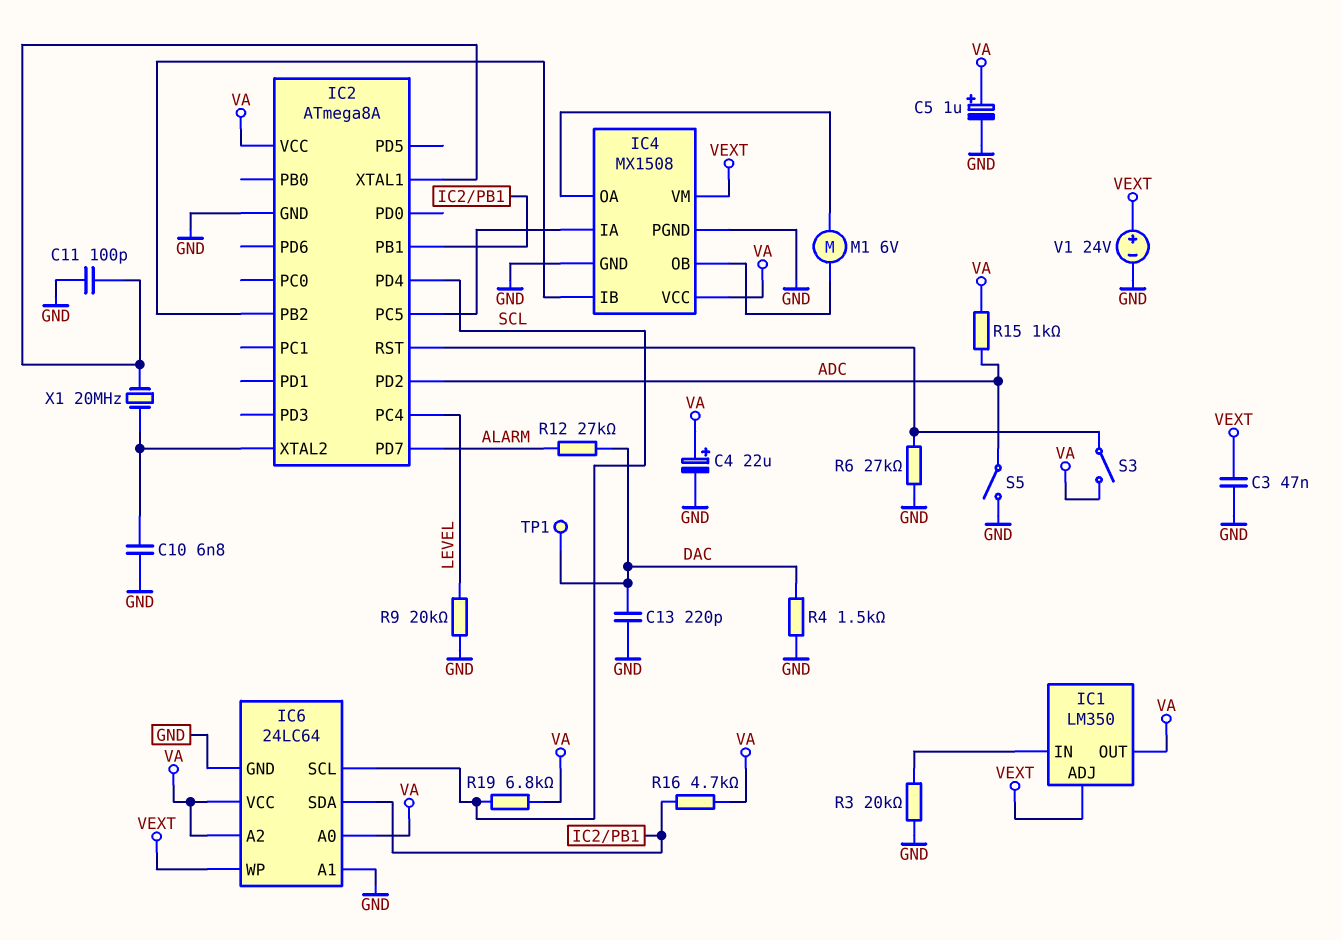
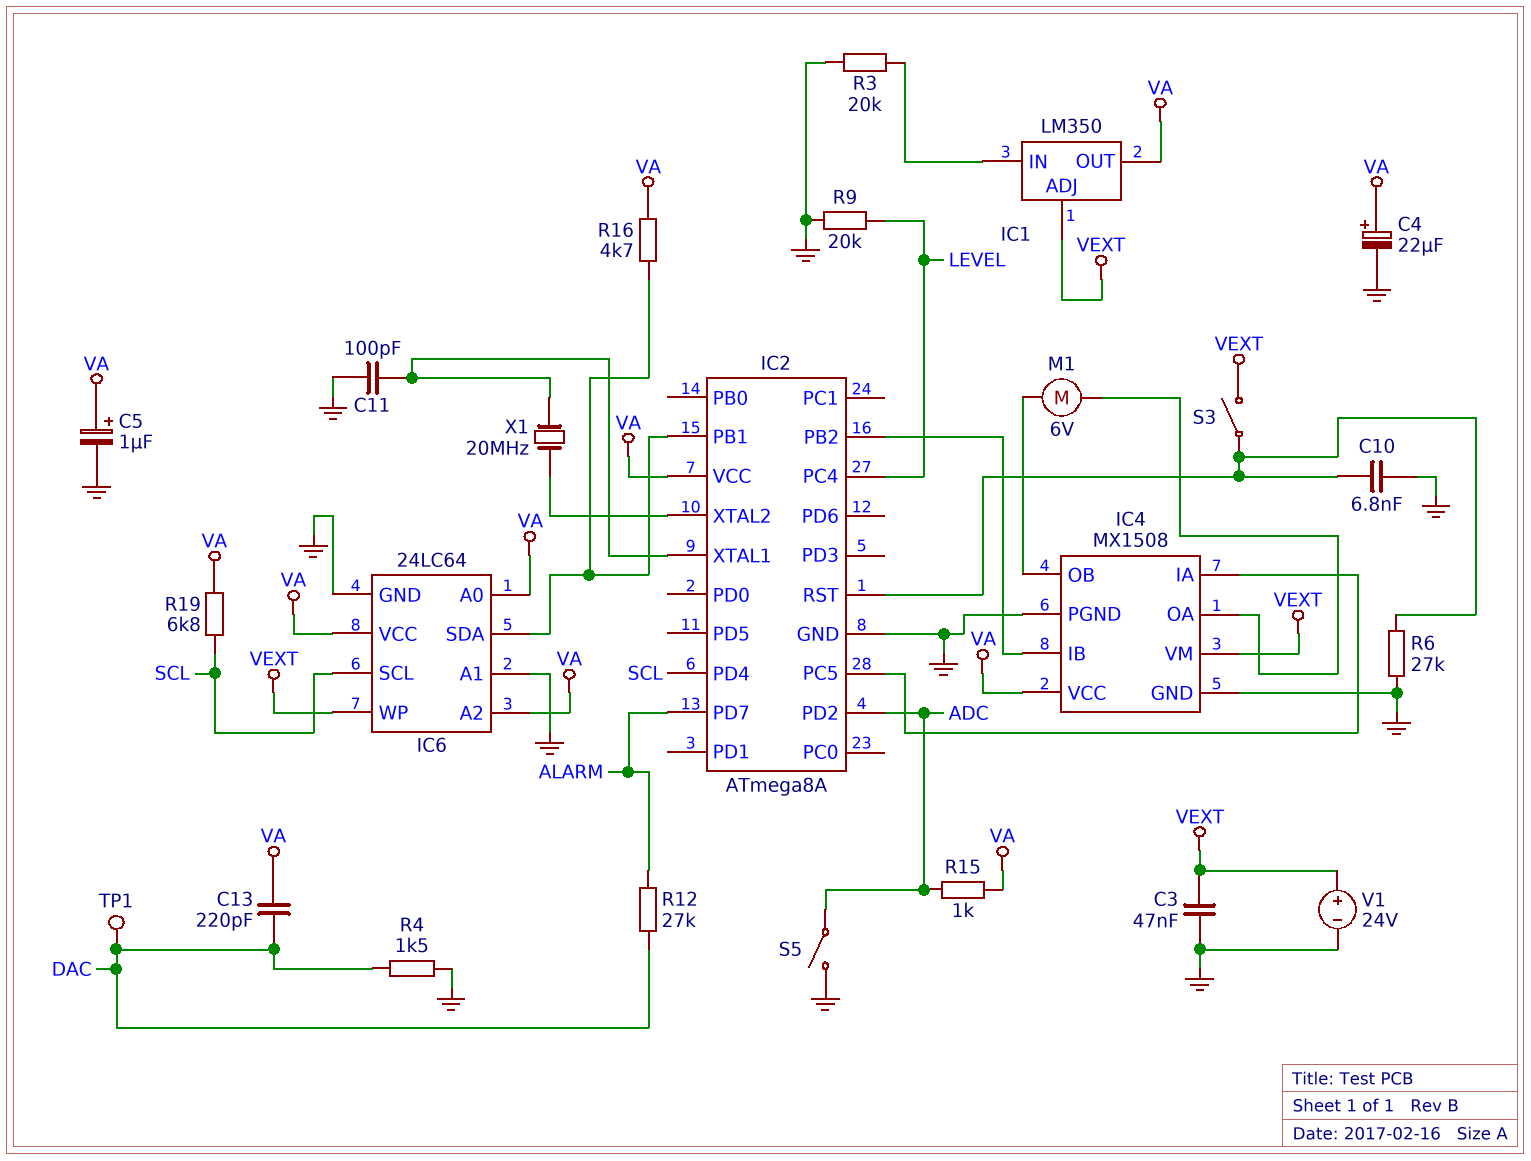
C10: 6.8nF (GND, IC2/XTAL2) -> 6.8nF (GND, IC2/RST)
C13: 220pF (DAC, GND) -> 220pF (DAC, VA)
S3: switch (IC2/RST, VA) -> switch (IC2/RST, VEXT)

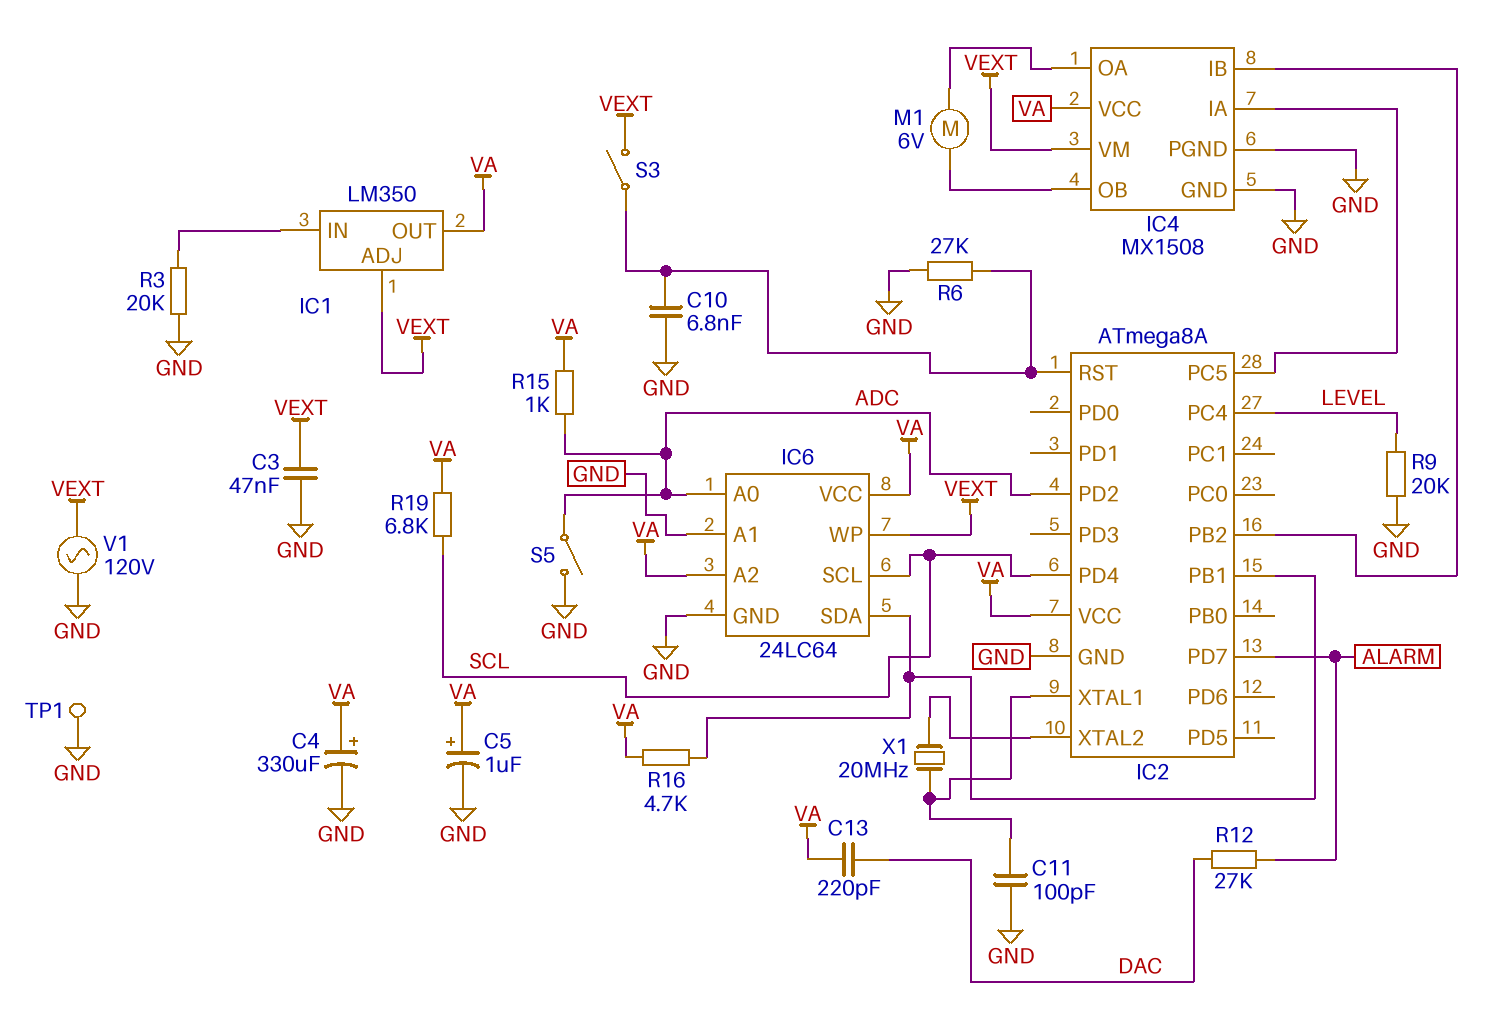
C4: 22uF (plus VA, minus GND) -> 330uF (plus VA, minus GND)
IC6 pin A0: VA -> ADC
R4: 1.5k (DAC, GND) -> none
TP1: test point (DAC) -> test point (GND)
V1: 24V (plus VEXT, minus GND) -> AC 120V (GND, VEXT)

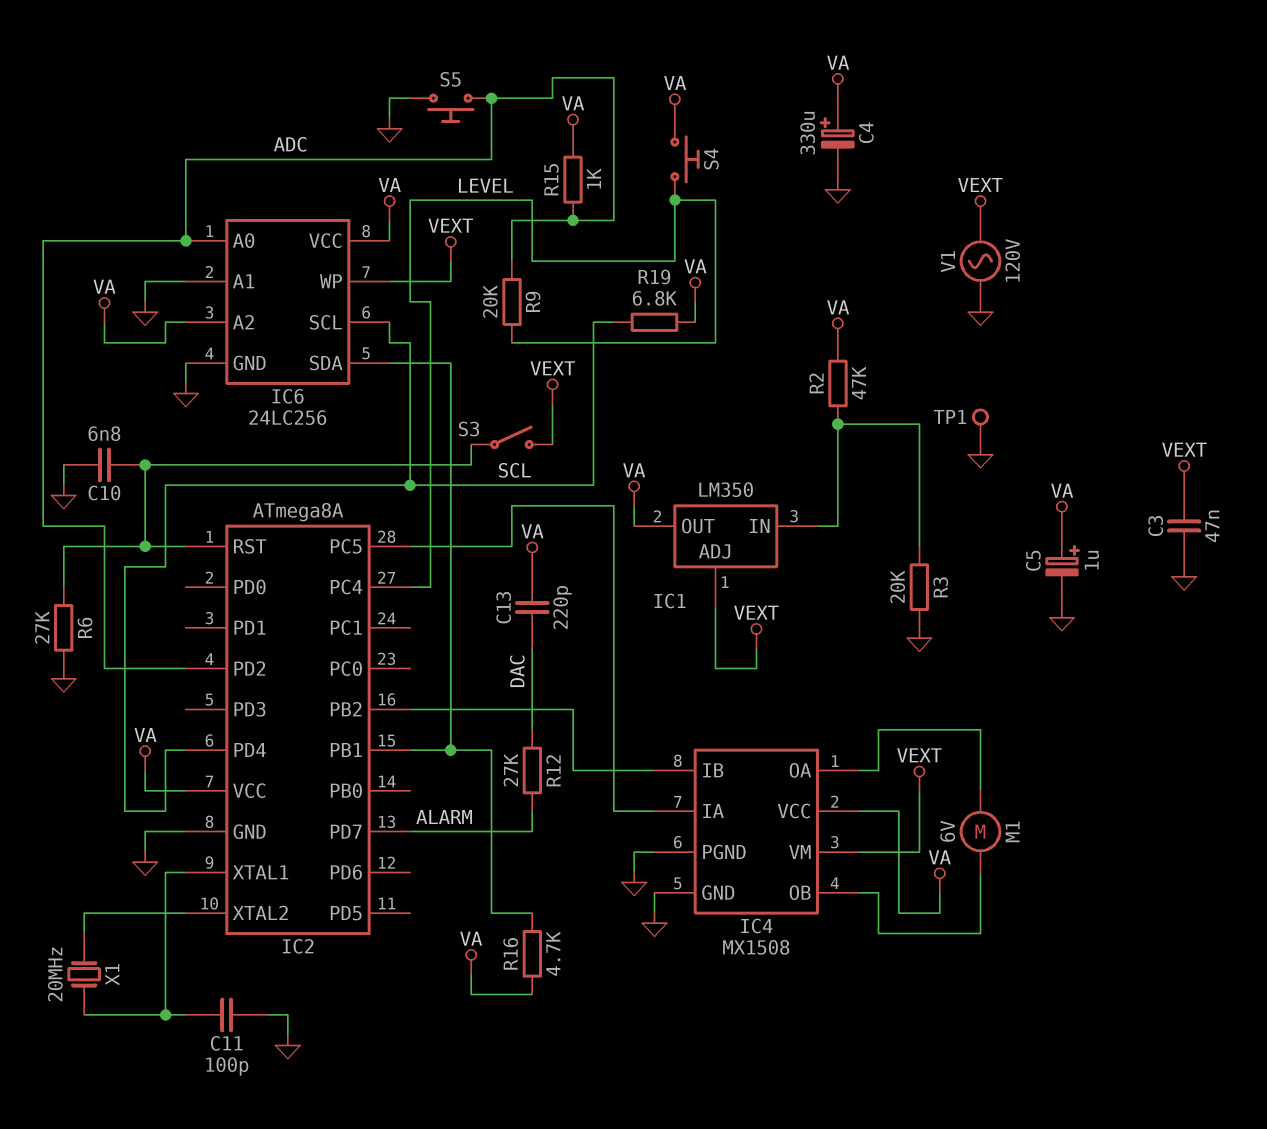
IC6: 24LC64 -> 24LC256
R2: none -> 47k (IC1/IN, VA)
R9: 20k (GND, LEVEL) -> 20k (ADC, LEVEL)
S4: none -> button (LEVEL, VA)
S5: switch (ADC, GND) -> button (ADC, GND)

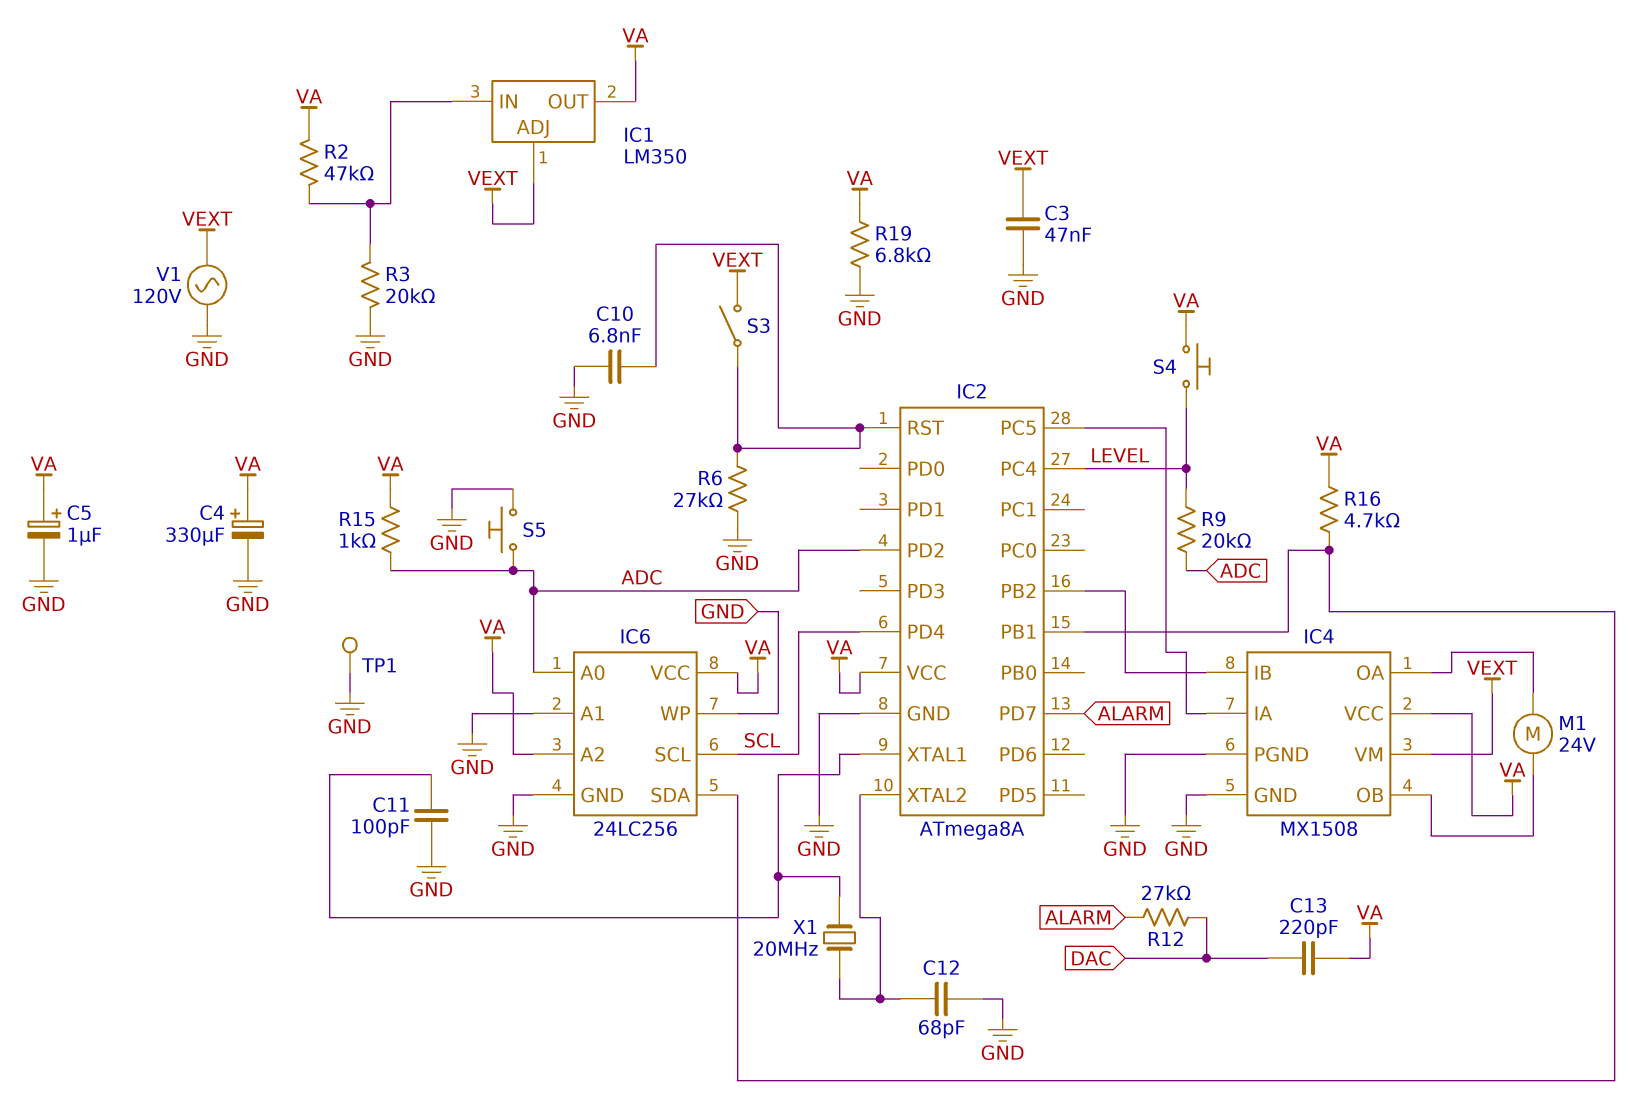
C12: none -> 68pF (GND, IC2/XTAL2)
IC6 pin WP: VEXT -> GND
M1: motor 6V (IC4/OA, IC4/OB) -> motor 24V (IC4/OA, IC4/OB)
R19: 6.8k (SCL, VA) -> 6.8k (GND, VA)

